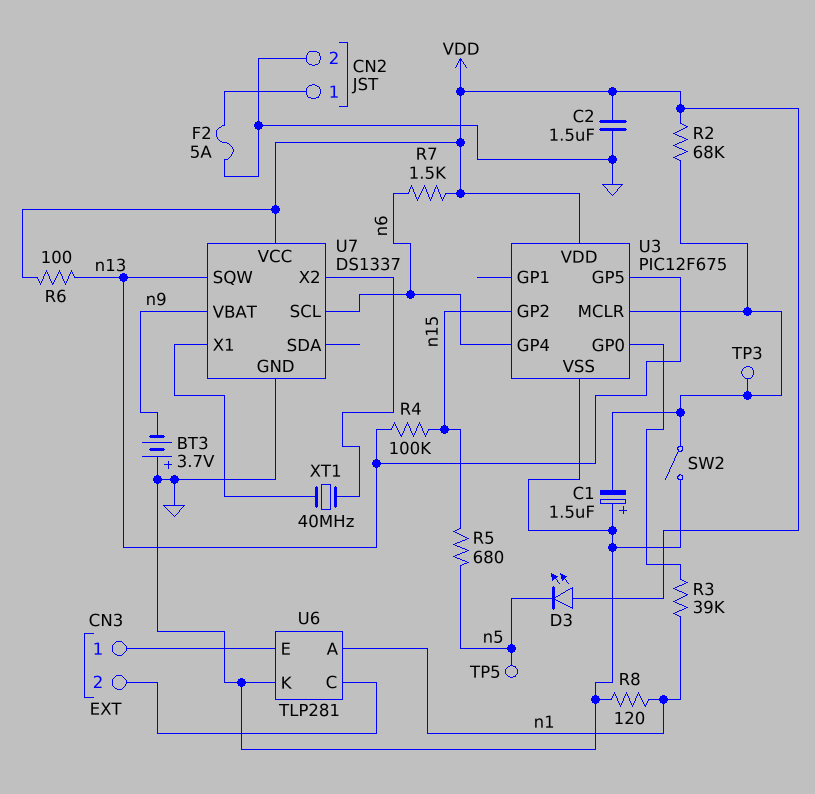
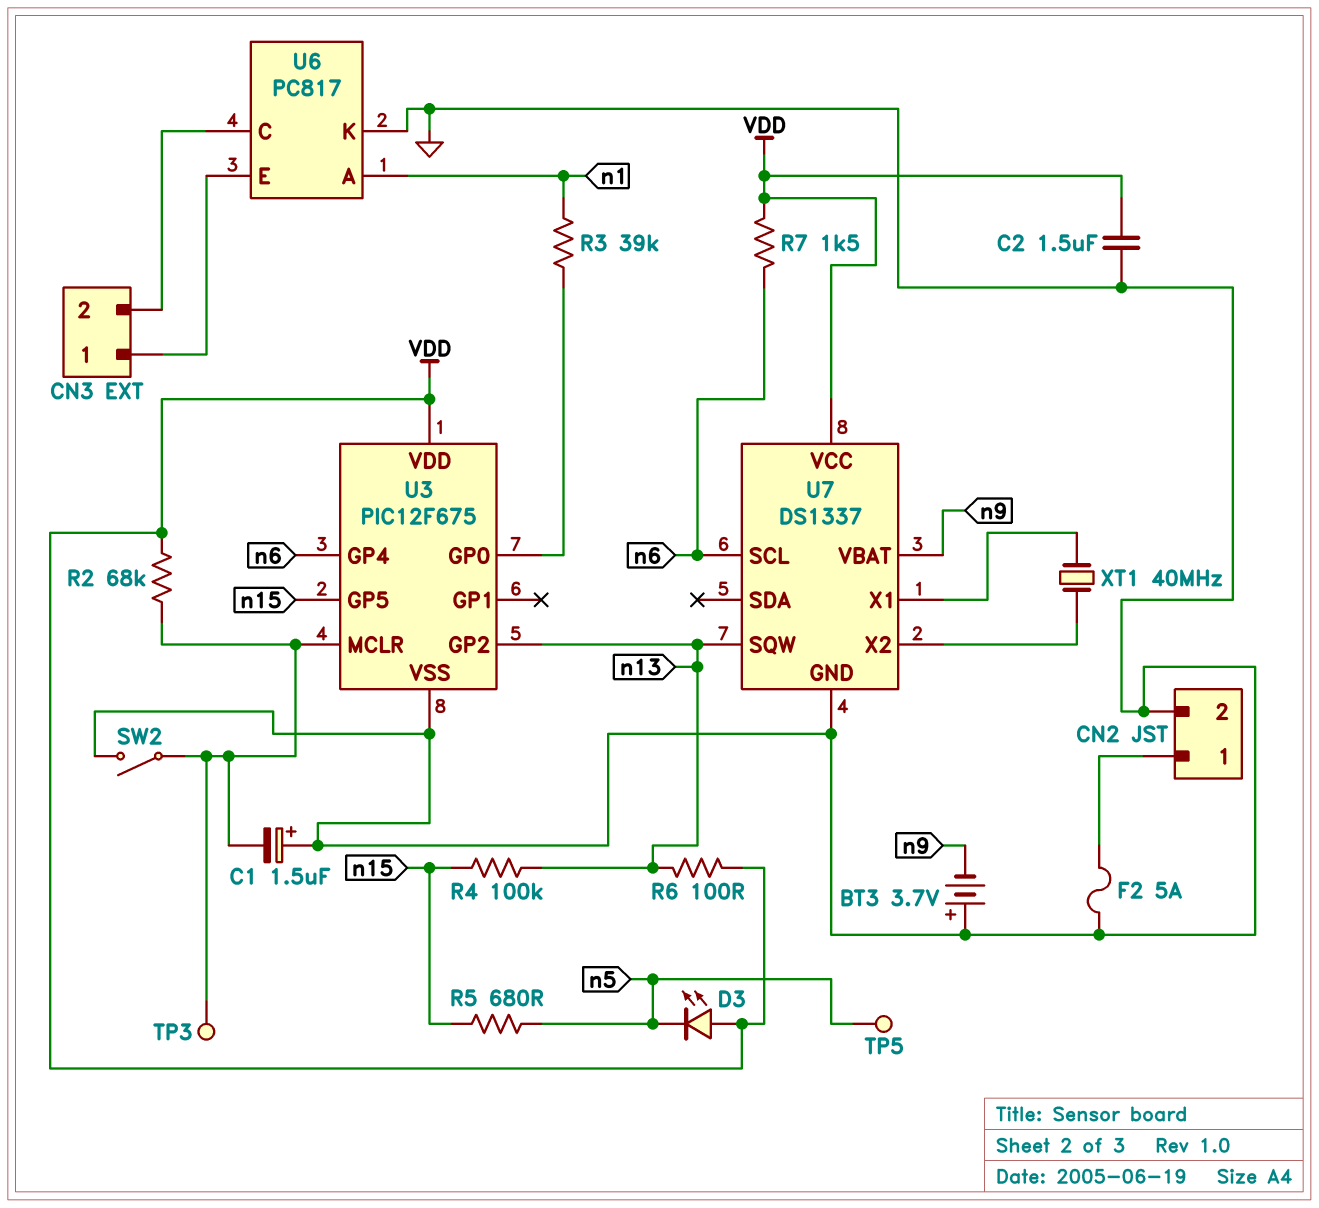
R8: 120 (GND, n1) -> none
U3 pin GP2: n15 -> n13
U3 pin GP5: n13 -> n15
U6: TLP281 -> PC817

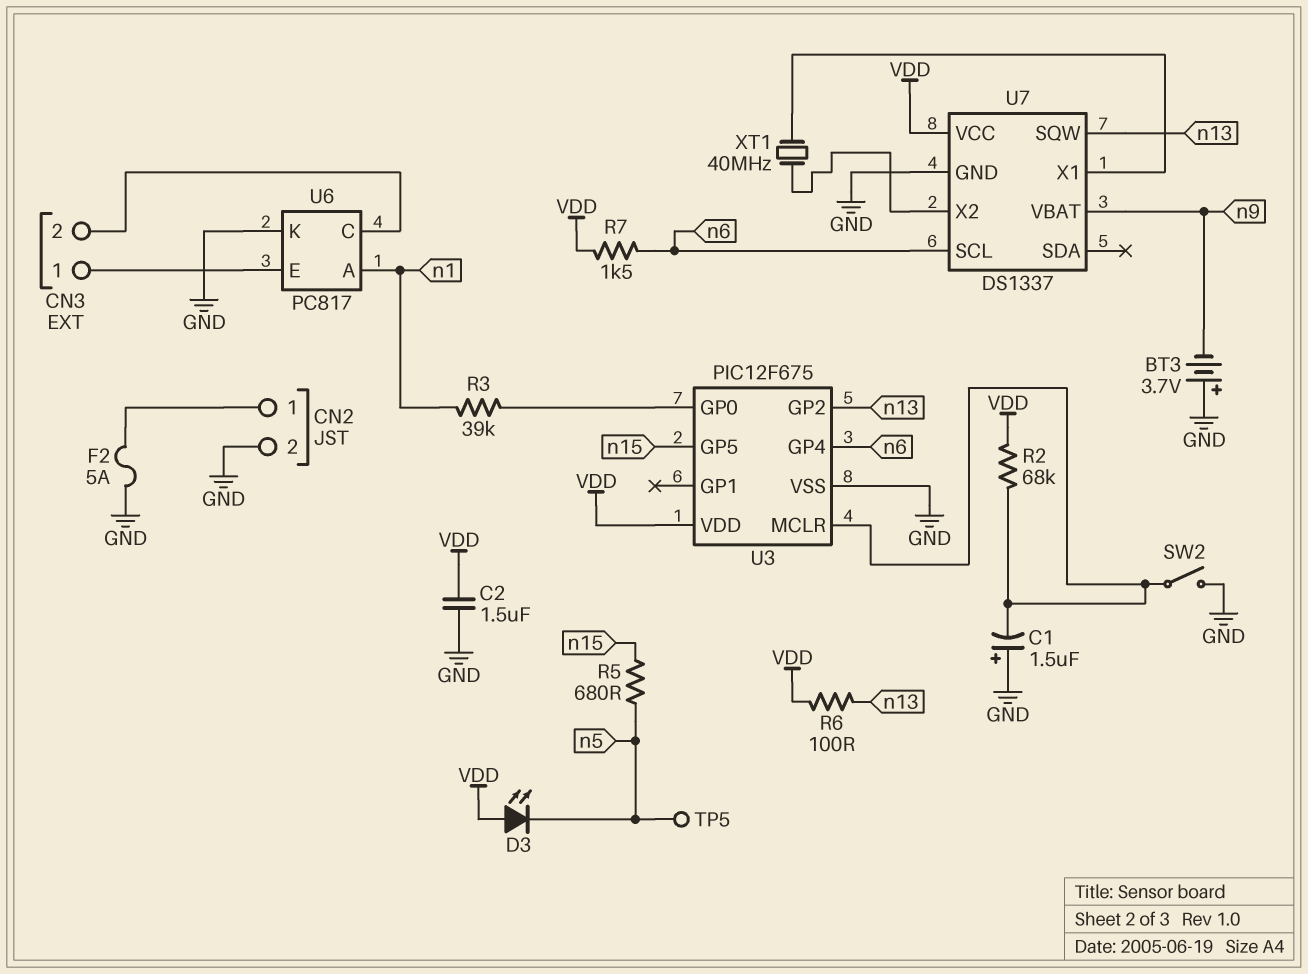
R4: 100k (n13, n15) -> none
TP3: test point (U3/MCLR) -> none

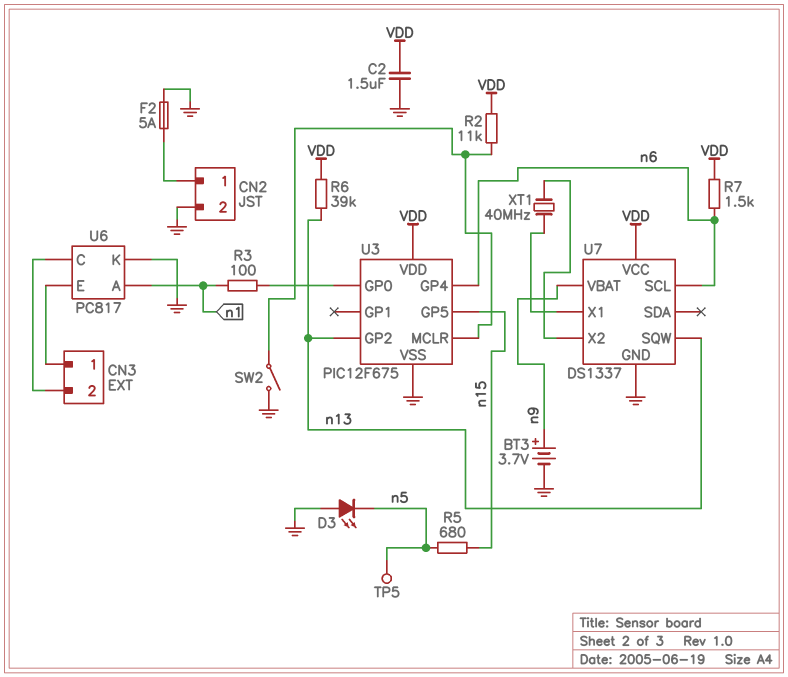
BT3: 3.7V (plus GND, minus n9) -> 3.7V (plus n9, minus GND)
C1: 1.5uF (plus GND, minus U3/MCLR) -> none
D3: LED (A VDD, K n5) -> LED (A GND, K n5)
R2: 68k (U3/MCLR, VDD) -> 11k (U3/MCLR, VDD)
R3: 39k (U3/GP0, n1) -> 100 (U3/GP0, n1)
R6: 100 (VDD, n13) -> 39k (VDD, n13)

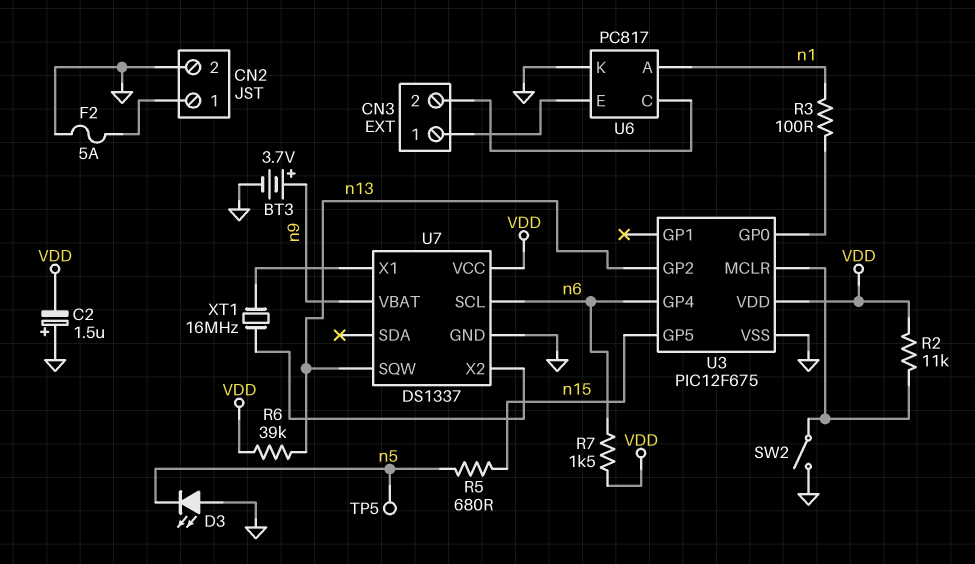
C2: 1.5uF (GND, VDD) -> 1.5uF (plus GND, minus VDD)
XT1: 40MHz (U7/X1, U7/X2) -> 16MHz (U7/X1, U7/X2)

